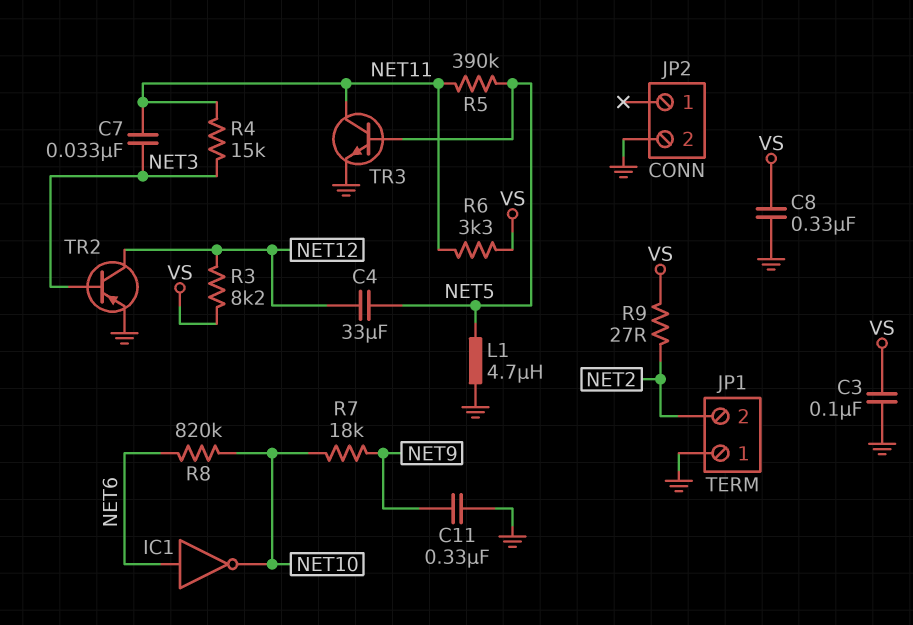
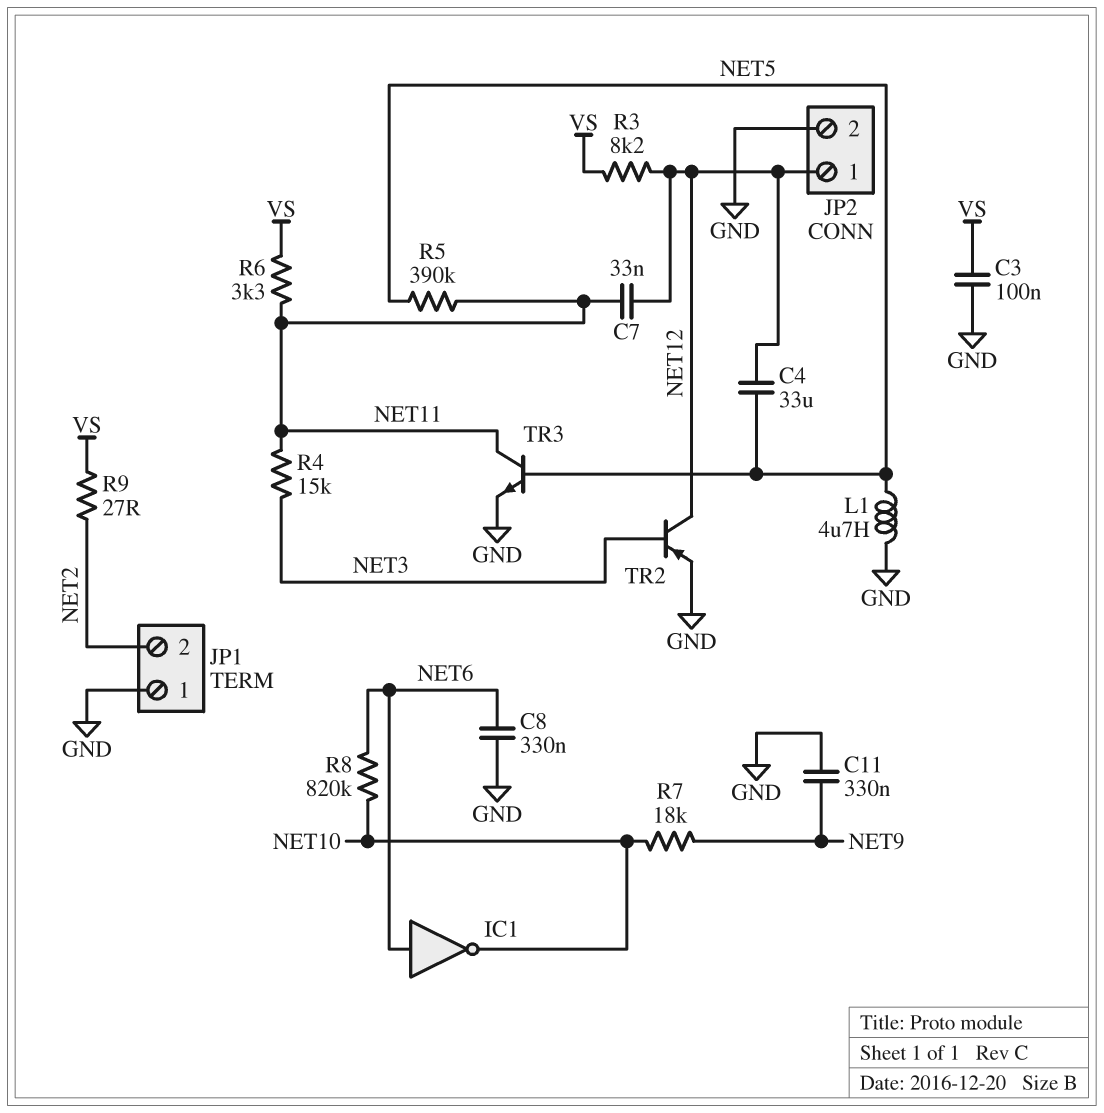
C7: 33nF (NET3, NET11) -> 33nF (NET11, NET12)
C8: 330nF (GND, VS) -> 330nF (GND, NET6)
JP2 pin 1: none -> NET12

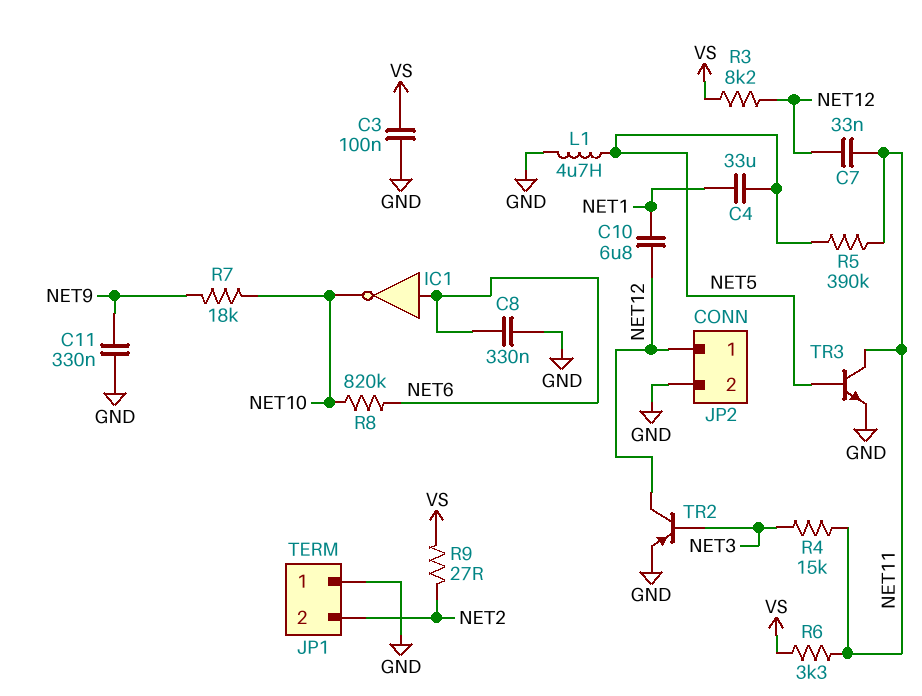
C4: 33uF (NET5, NET12) -> 33uF (NET1, NET5)
C10: none -> 6.8uF (NET1, NET12)

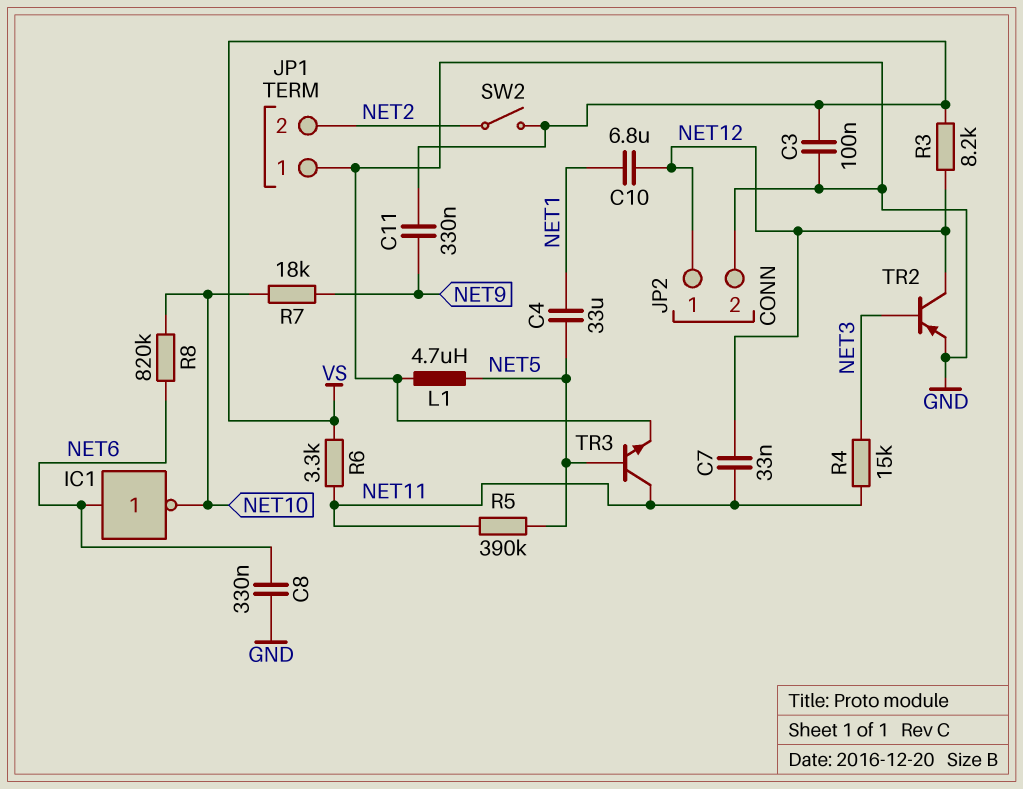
C11: 330nF (GND, NET9) -> 330nF (NET9, VS)
R9: 27 (NET2, VS) -> none
SW2: none -> switch (NET2, VS)

